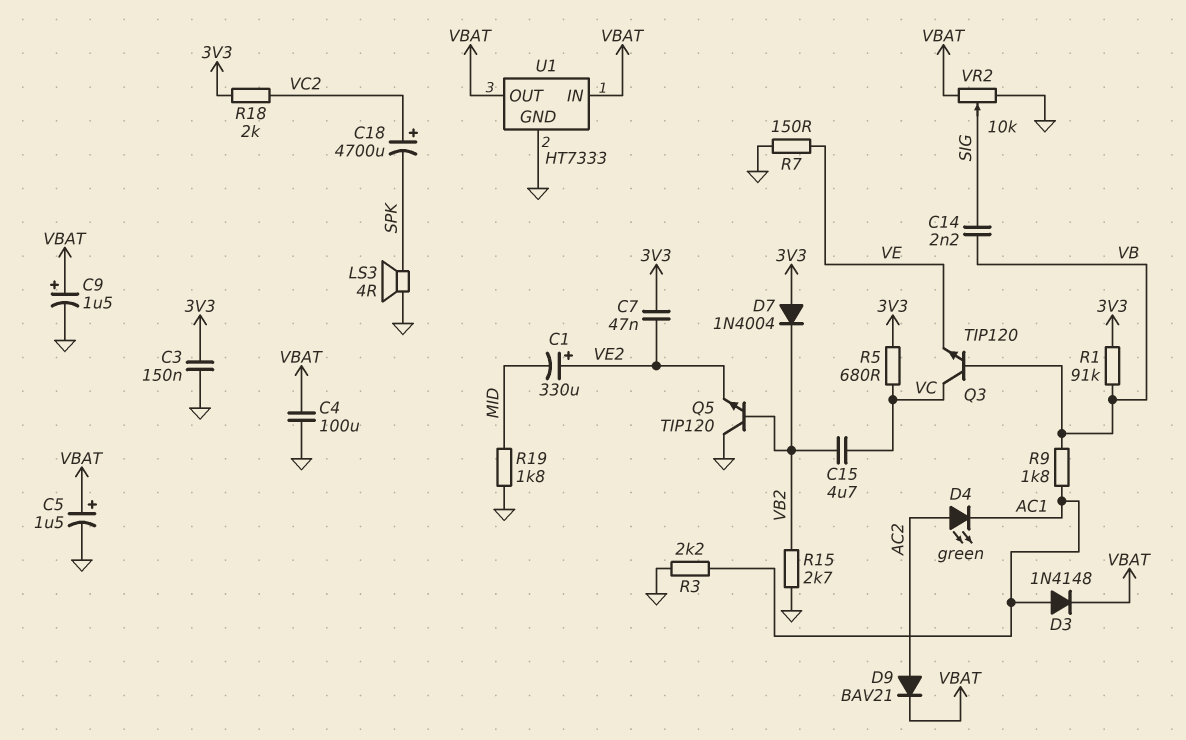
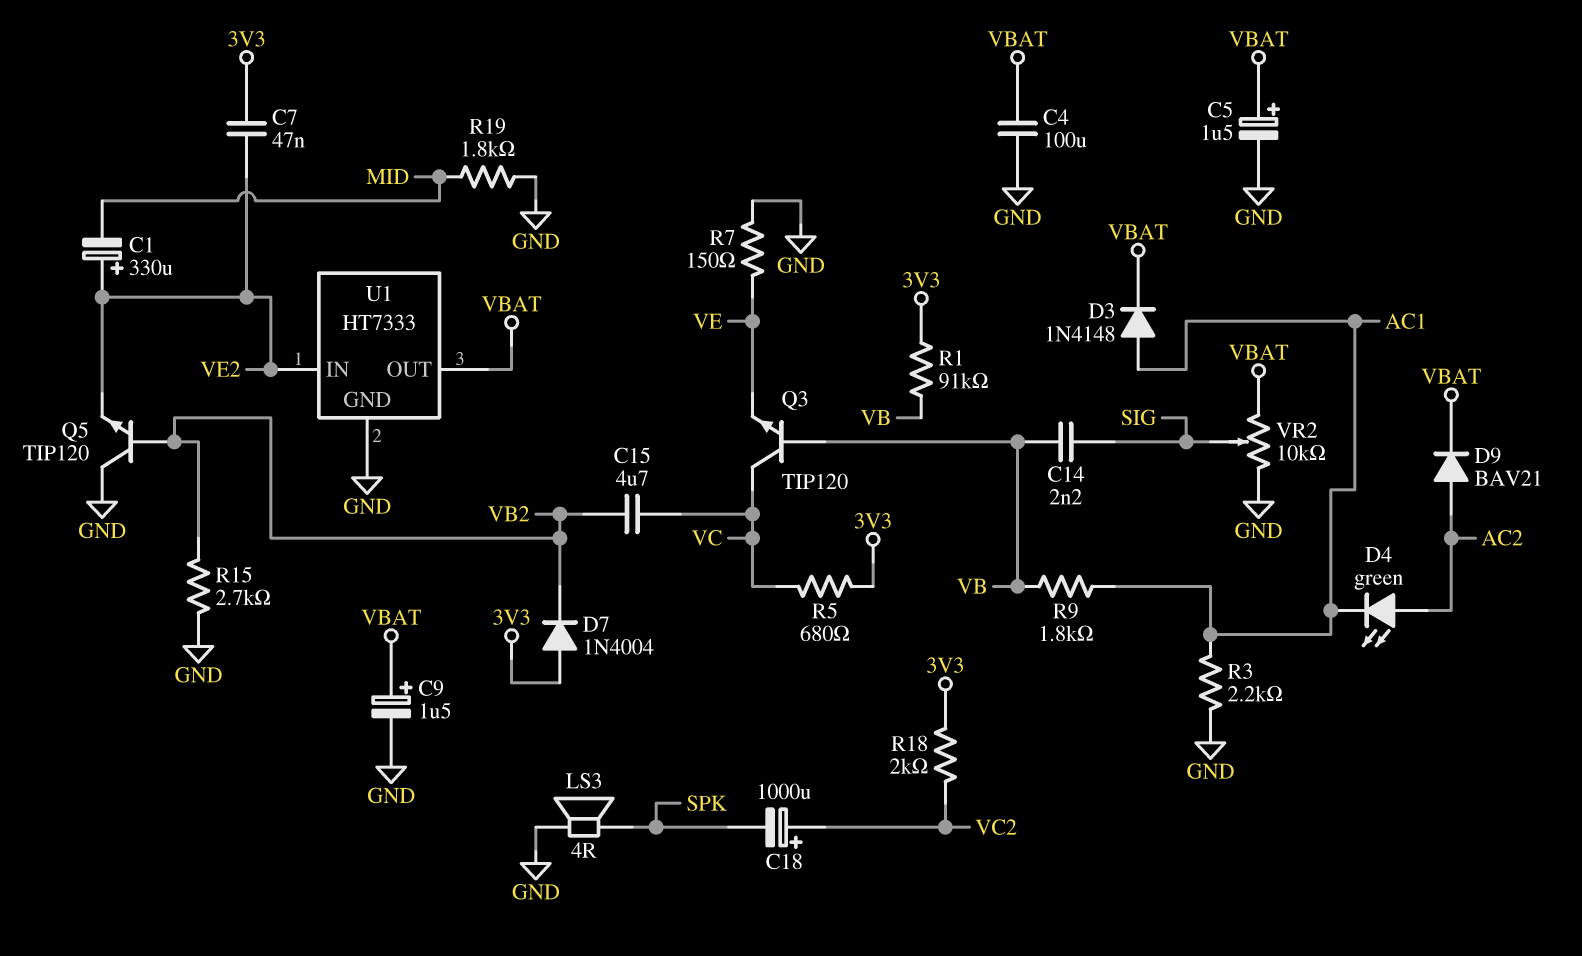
C3: 150nF (3V3, GND) -> none
C18: 4700uF (plus VC2, minus SPK) -> 1000uF (plus VC2, minus SPK)
U1 pin IN: VBAT -> VE2

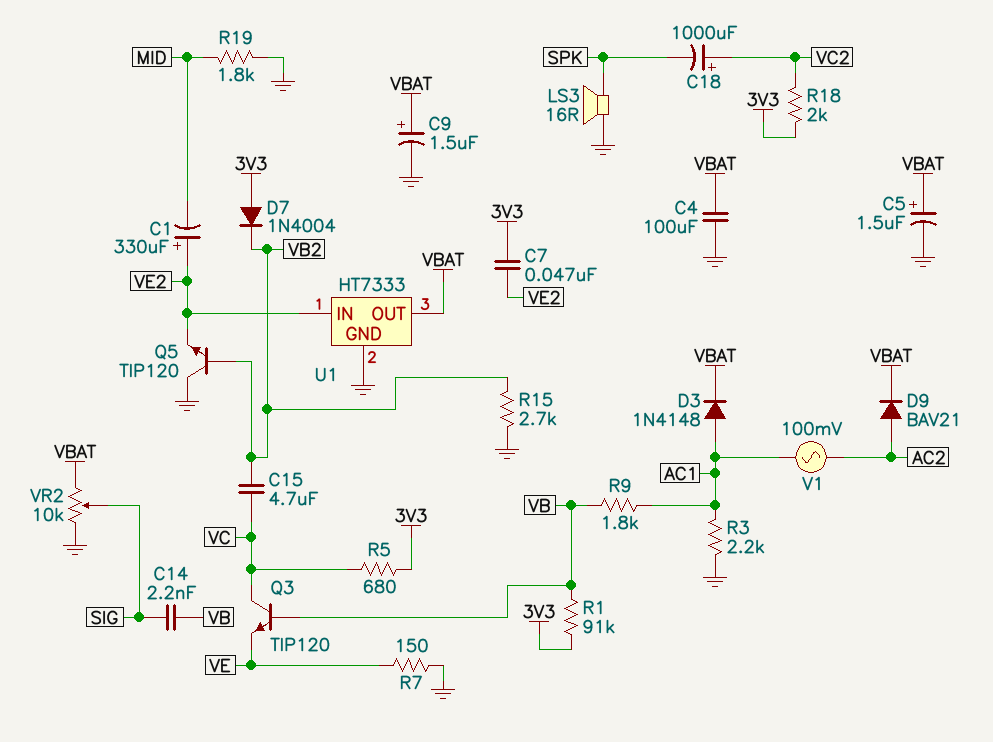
D4: LED green (A AC2, K AC1) -> none
LS3: speaker 4R (GND, SPK) -> speaker 16R (GND, SPK)
V1: none -> AC 100mV (AC1, AC2)

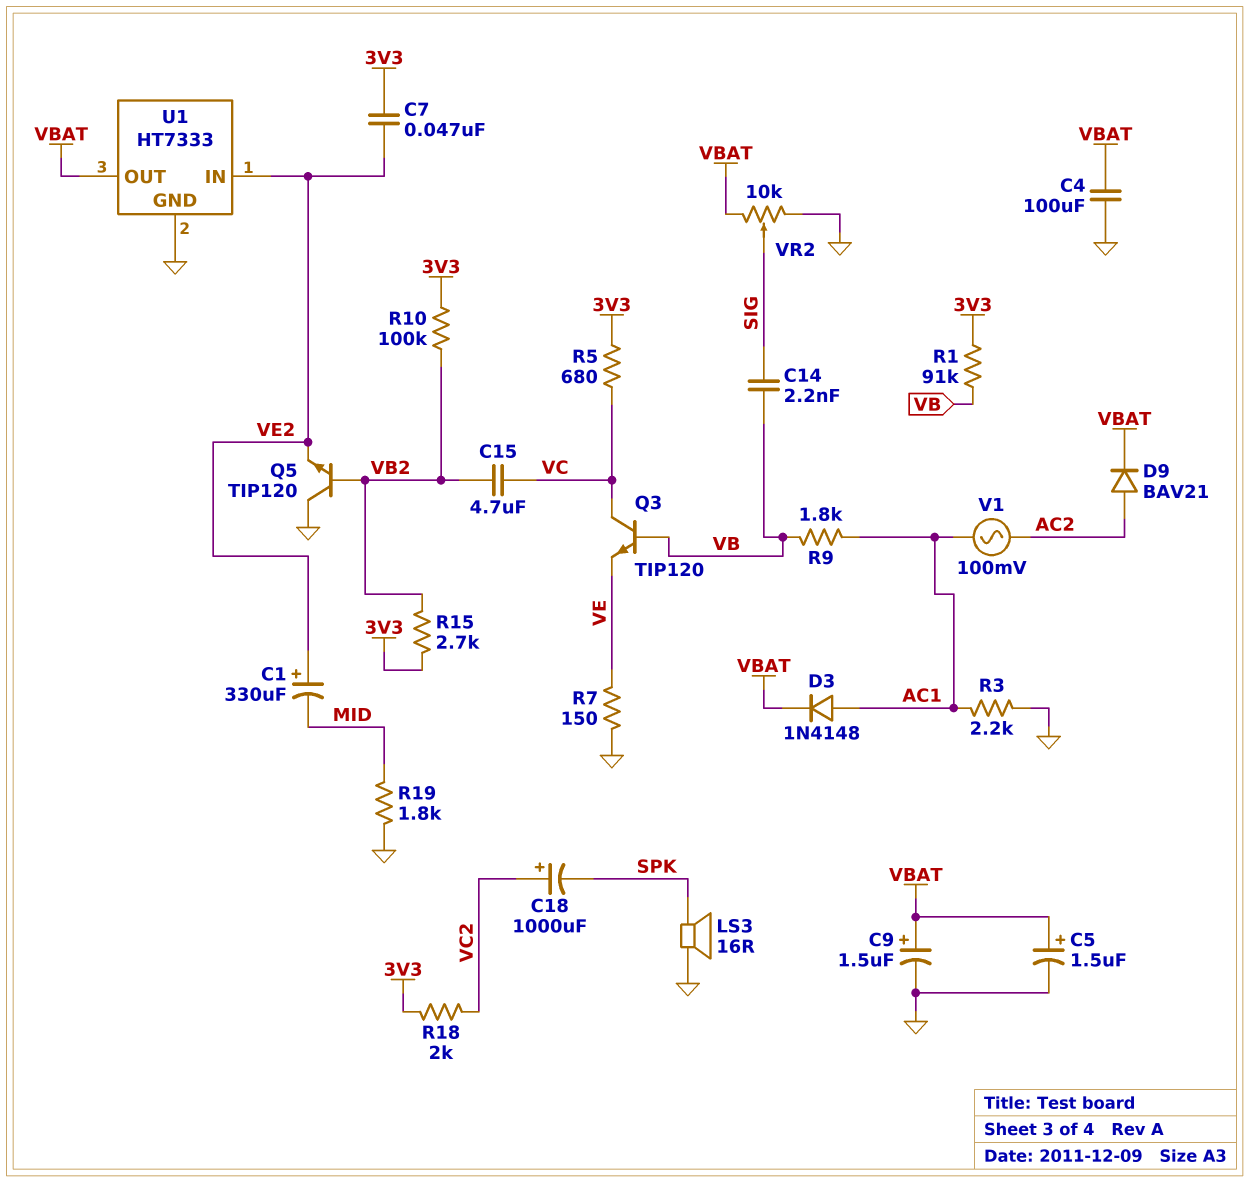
D7: diode 1N4004 (A 3V3, K VB2) -> none
R10: none -> 100k (3V3, VB2)
R15: 2.7k (GND, VB2) -> 2.7k (3V3, VB2)

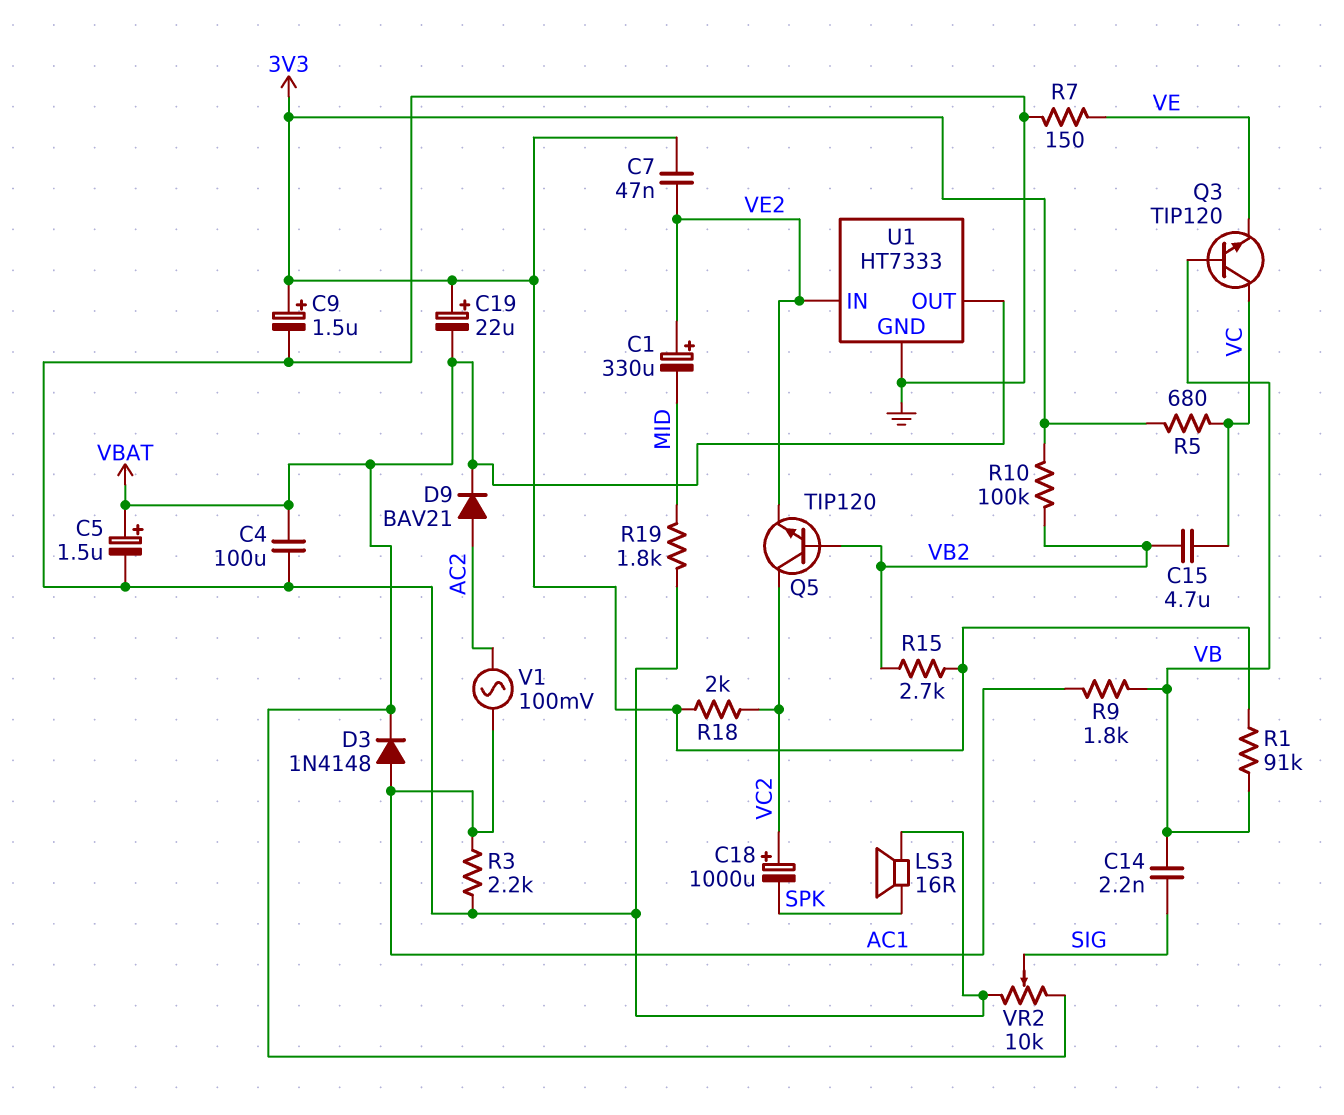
C9: 1.5uF (plus VBAT, minus GND) -> 1.5uF (plus 3V3, minus GND)
C19: none -> 22uF (plus 3V3, minus VBAT)
Q5: NPN TIP120 (B VB2, C GND, E VE2) -> NPN TIP120 (B VB2, C VC2, E VE2)

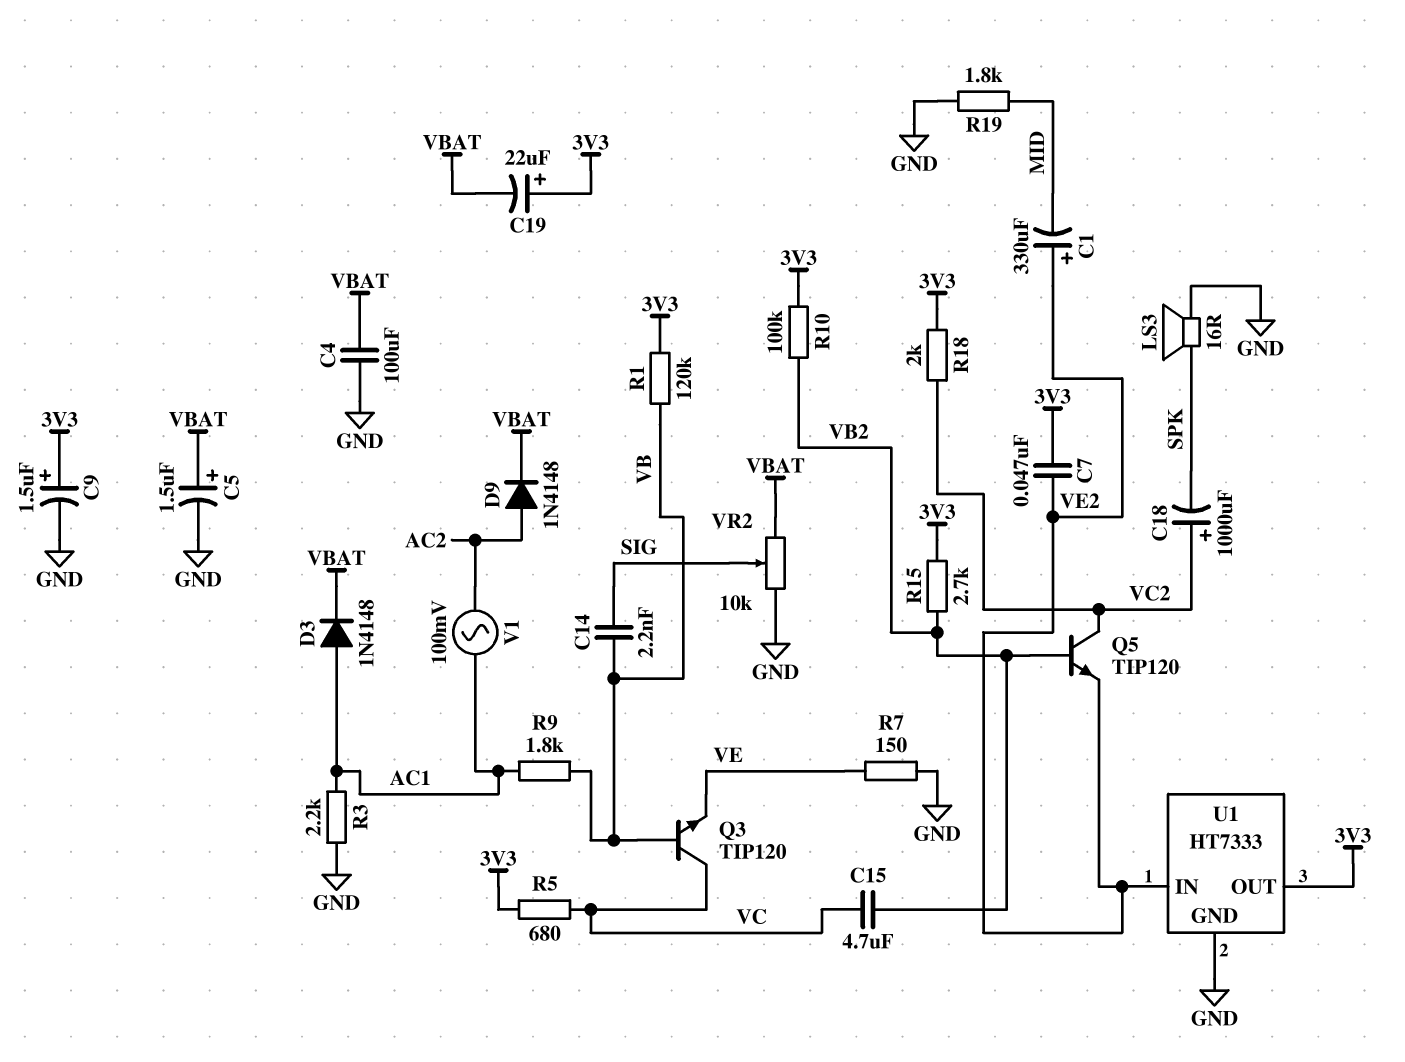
D9: diode BAV21 (A AC2, K VBAT) -> diode 1N4148 (A AC2, K VBAT)
R1: 91k (3V3, VB) -> 120k (3V3, VB)
U1 pin OUT: VBAT -> 3V3

